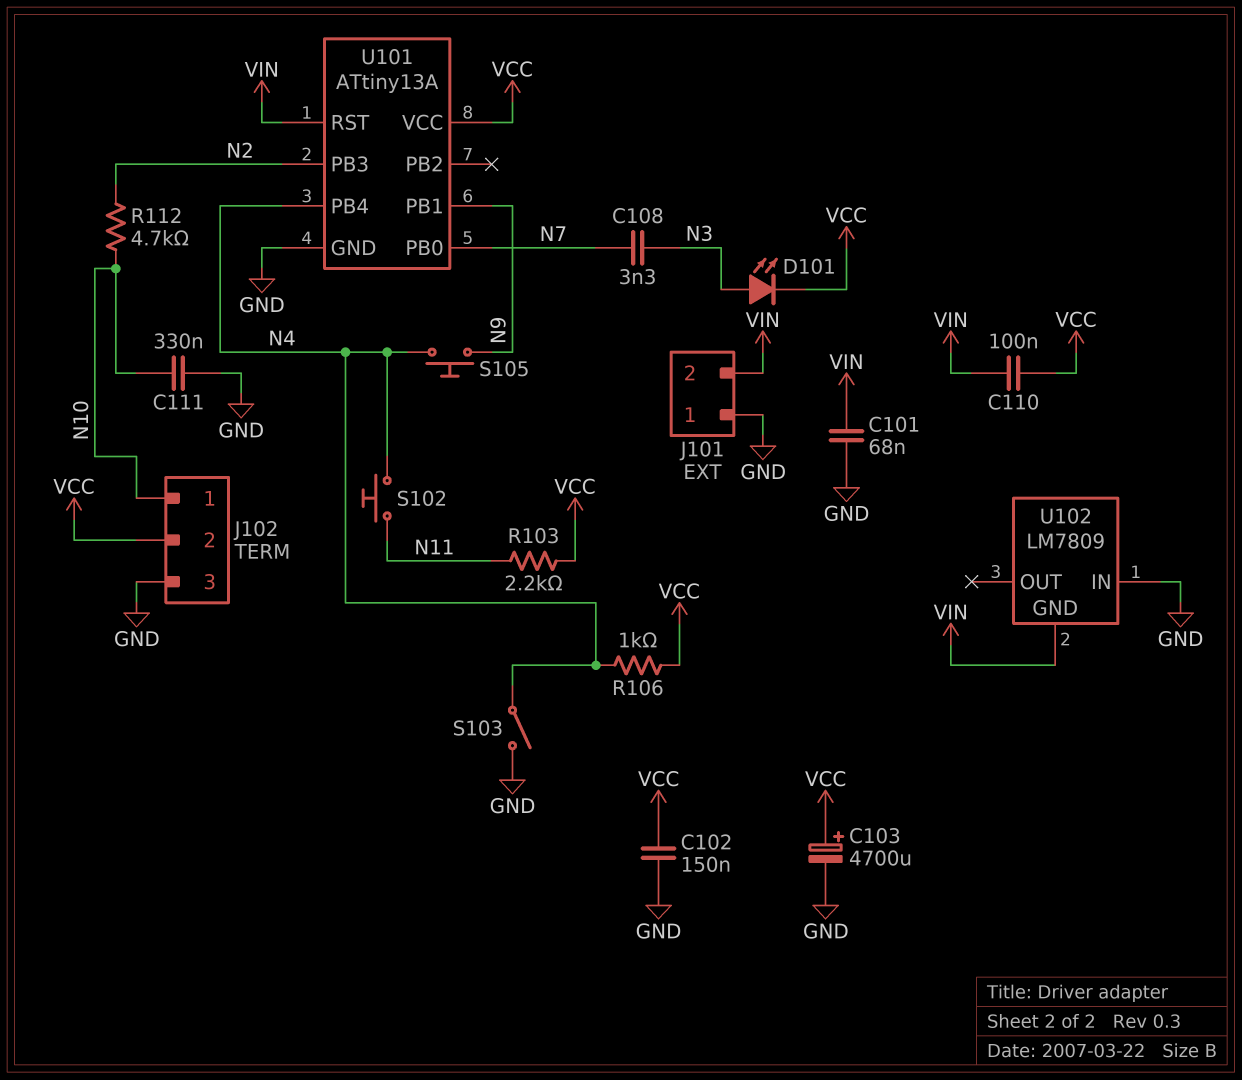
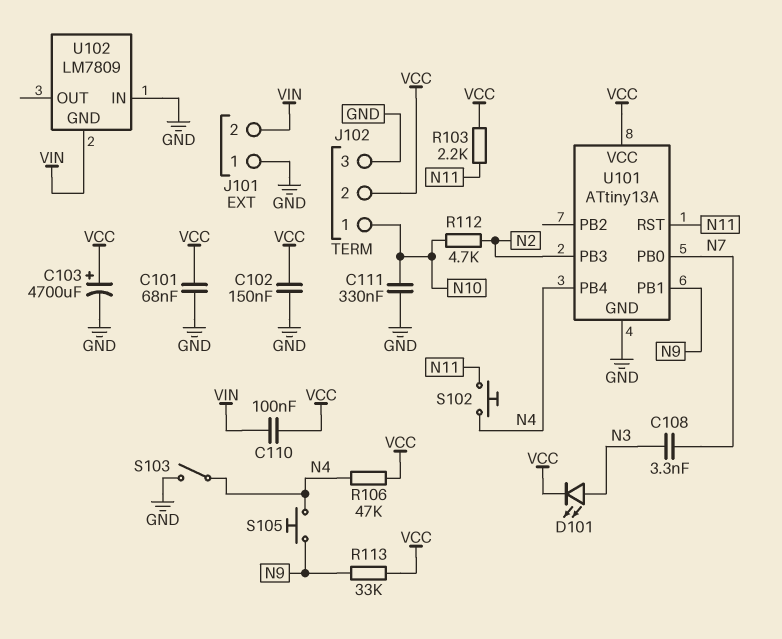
C101: 68nF (GND, VIN) -> 68nF (GND, VCC)
R106: 1k (N4, VCC) -> 47k (N4, VCC)
R113: none -> 33k (N9, VCC)
U101 pin RST: VIN -> N11

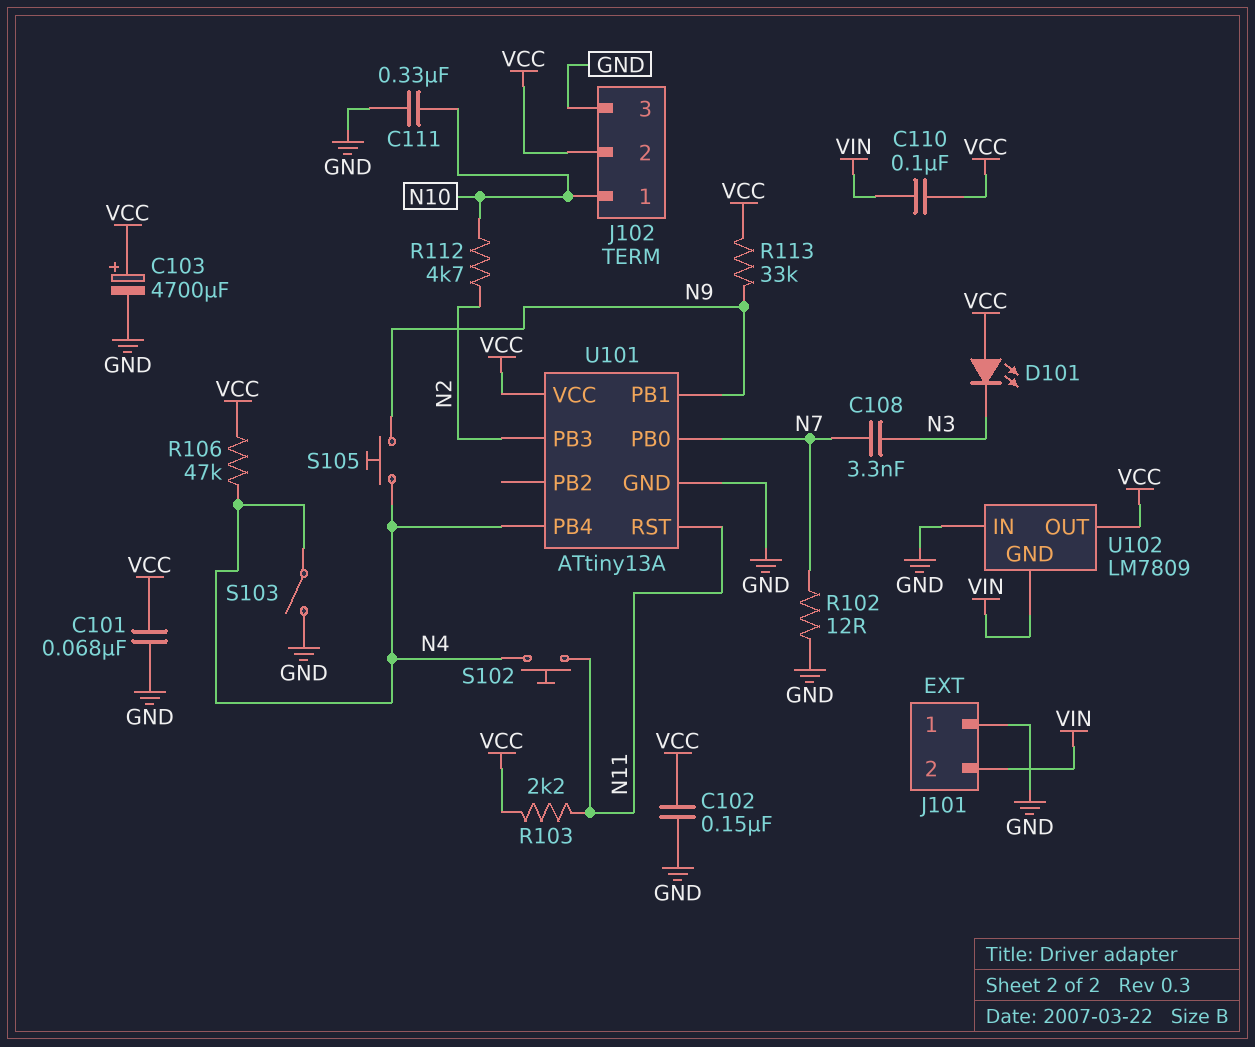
D101: LED (A N3, K VCC) -> LED (A VCC, K N3)
R102: none -> 12 (GND, N7)
U102 pin OUT: none -> VCC

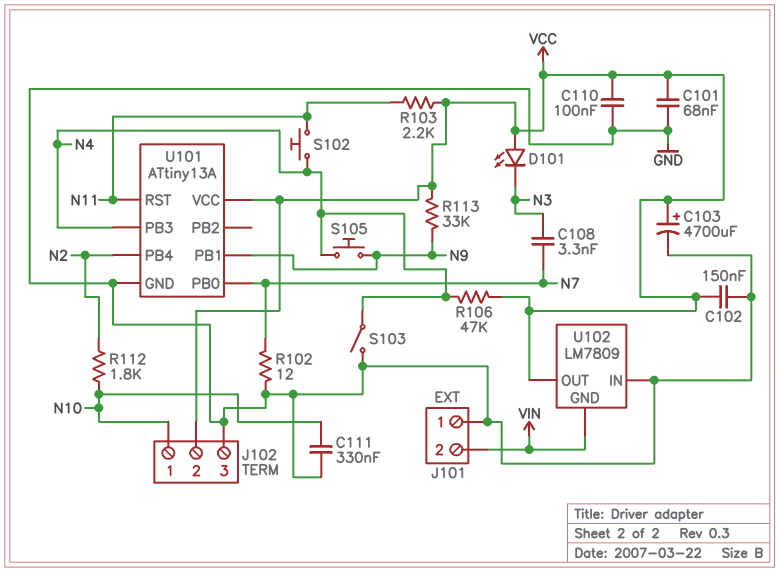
C110: 100nF (VCC, VIN) -> 100nF (GND, VCC)
R112: 4.7k (N2, N10) -> 1.8k (N2, N10)
U101 pin PB3: N2 -> N4
U101 pin PB4: N4 -> N2

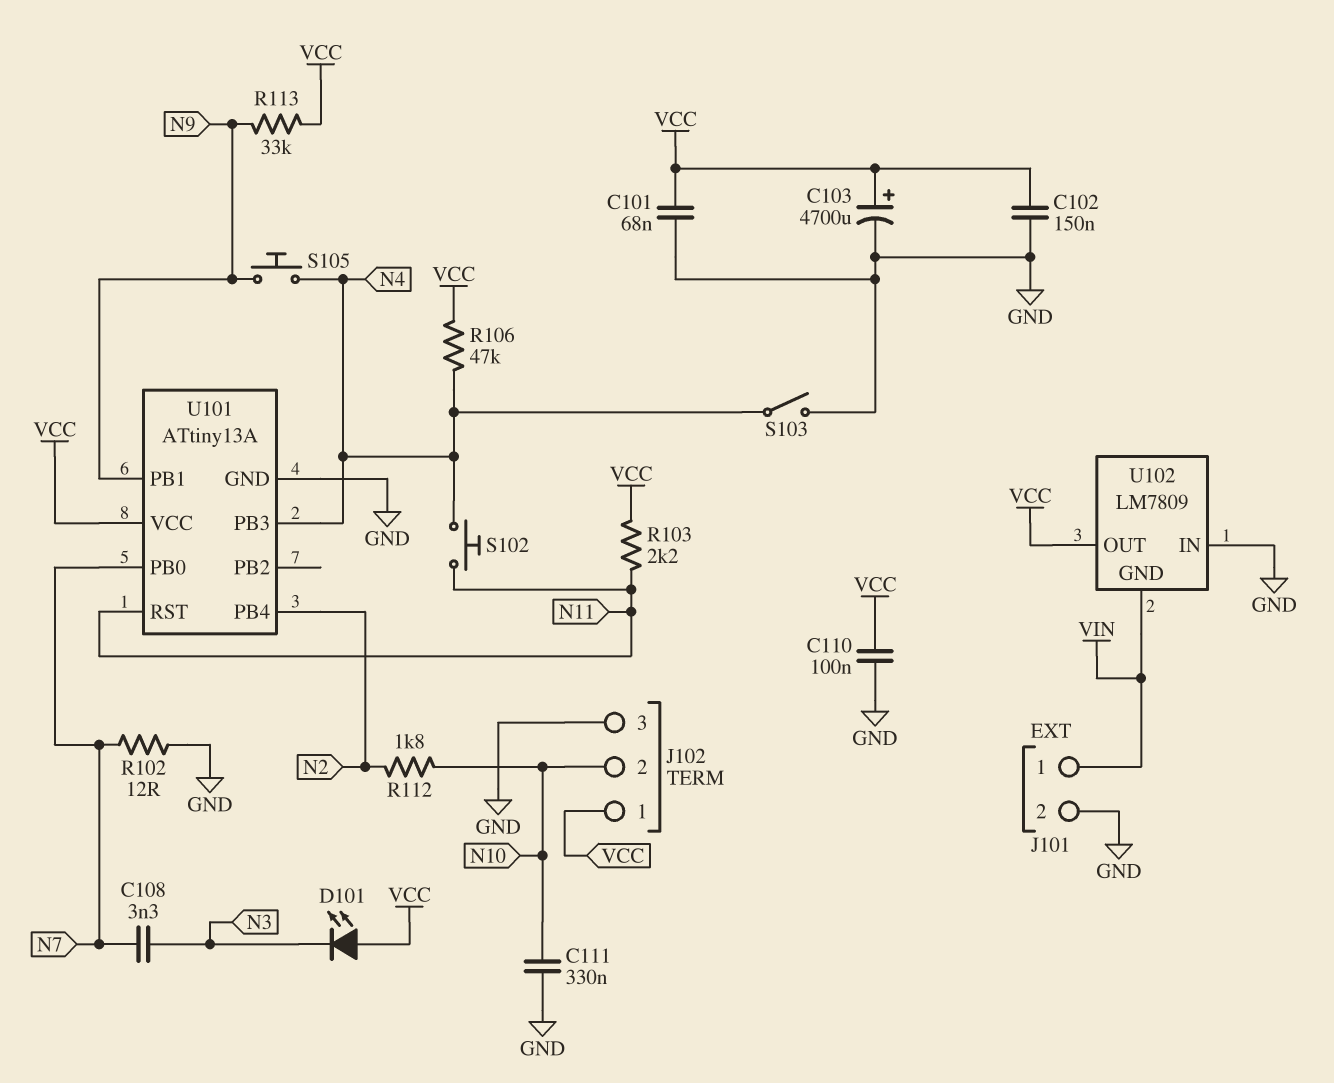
J101 pin 1: GND -> VIN
J101 pin 2: VIN -> GND
J102 pin 1: N10 -> VCC
J102 pin 2: VCC -> N10

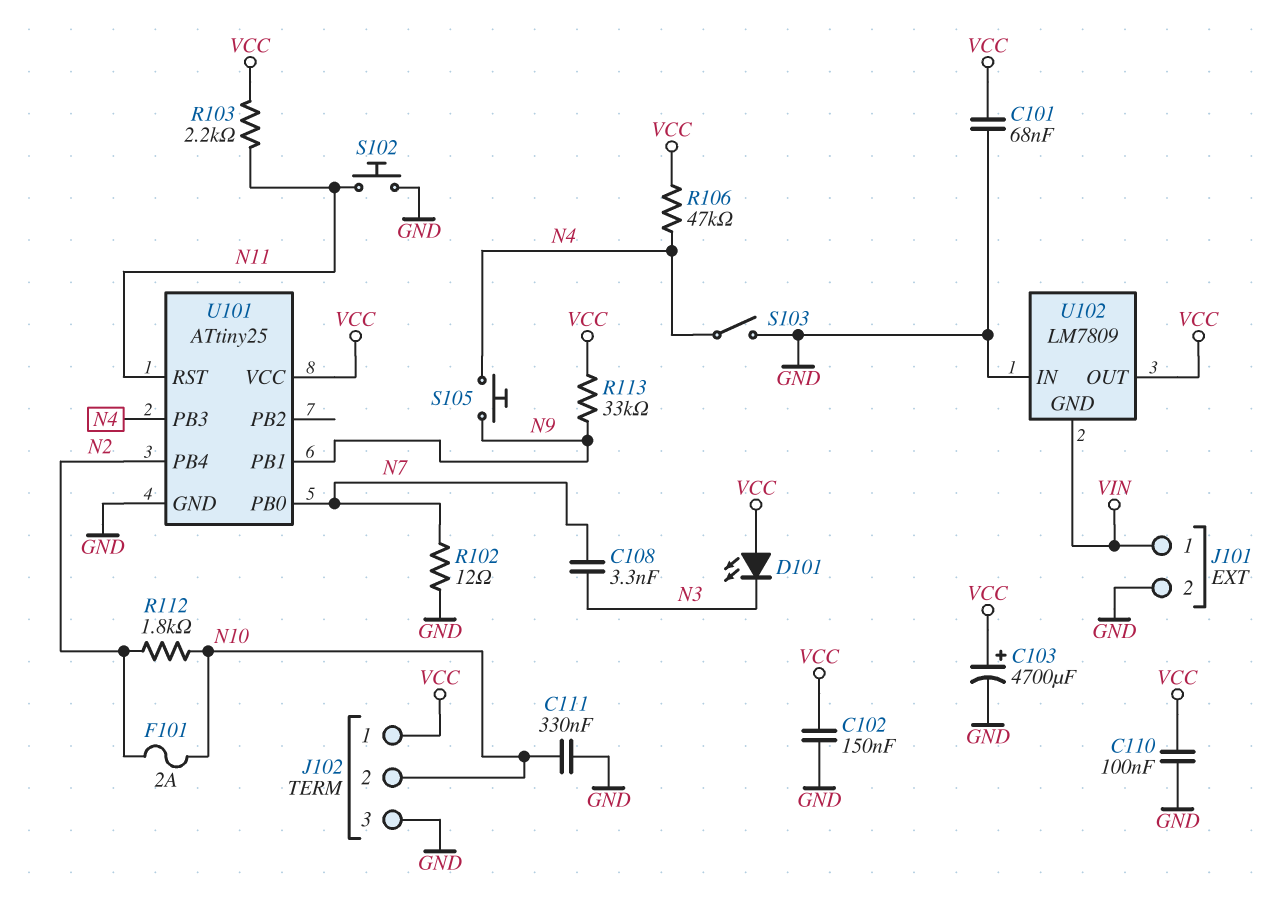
F101: none -> 2A (N2, N10)
S102: button (N4, N11) -> button (GND, N11)
U101: ATtiny13A -> ATtiny25

